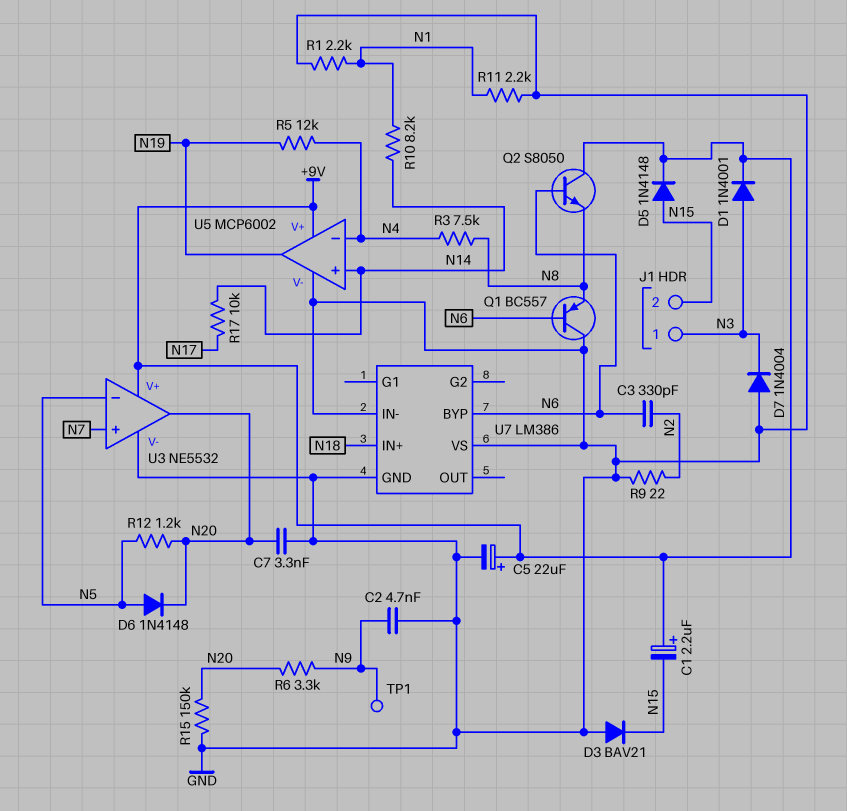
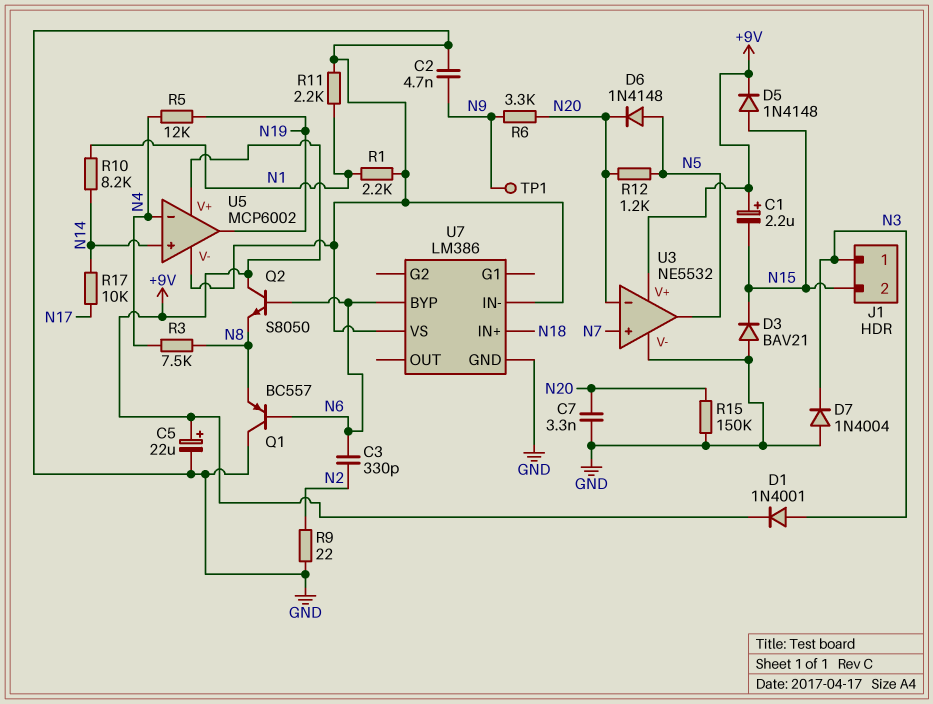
U3 pin in-: N5 -> N20
U3 pin out: N20 -> N5

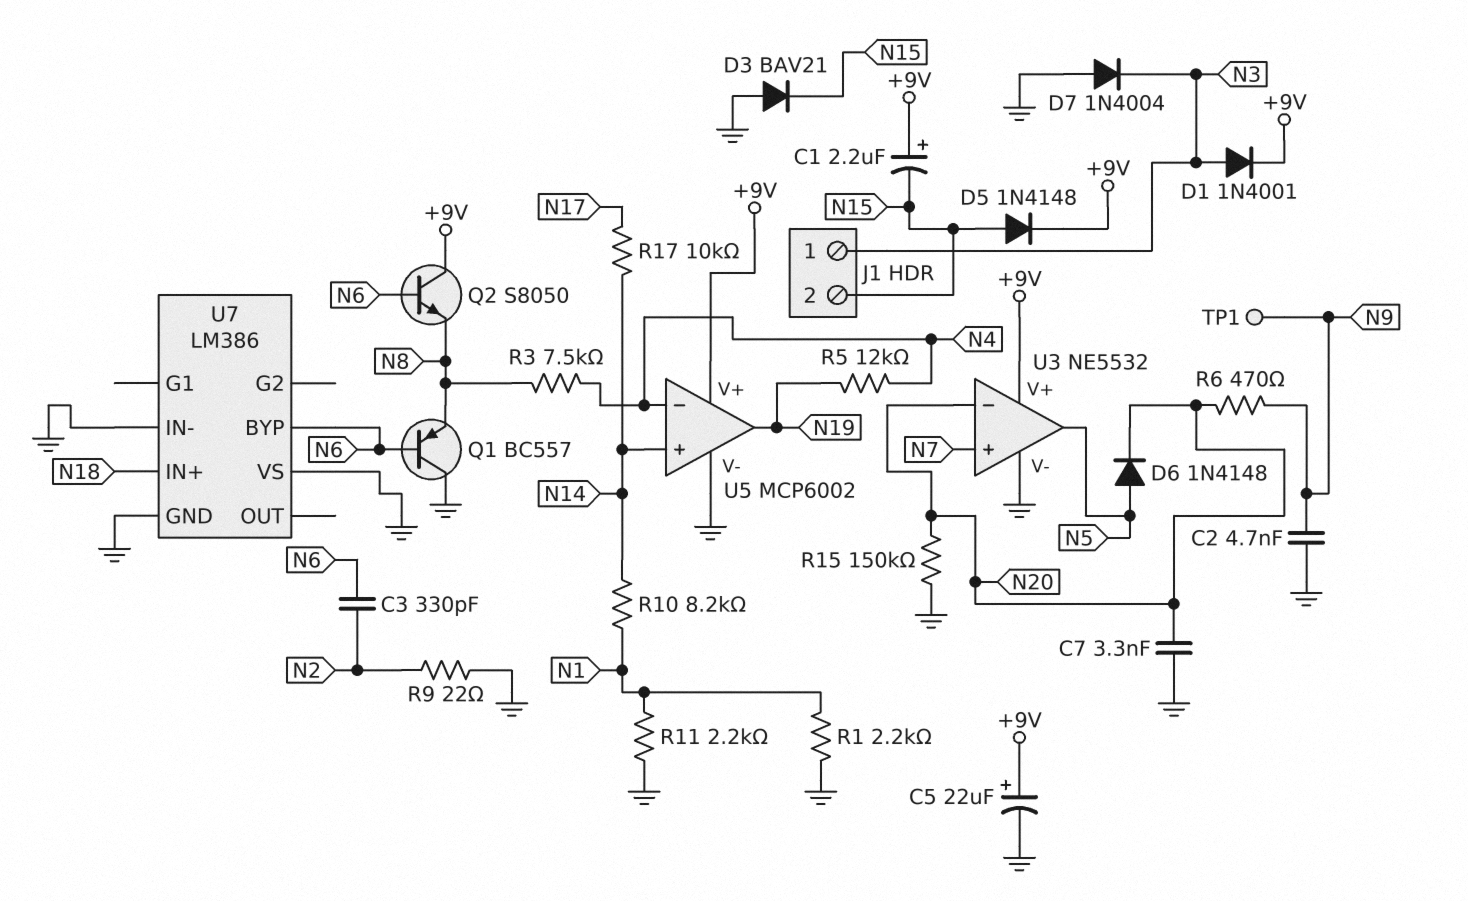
R6: 3.3k (N9, N20) -> 470 (N9, N20)
R12: 1.2k (N5, N20) -> none

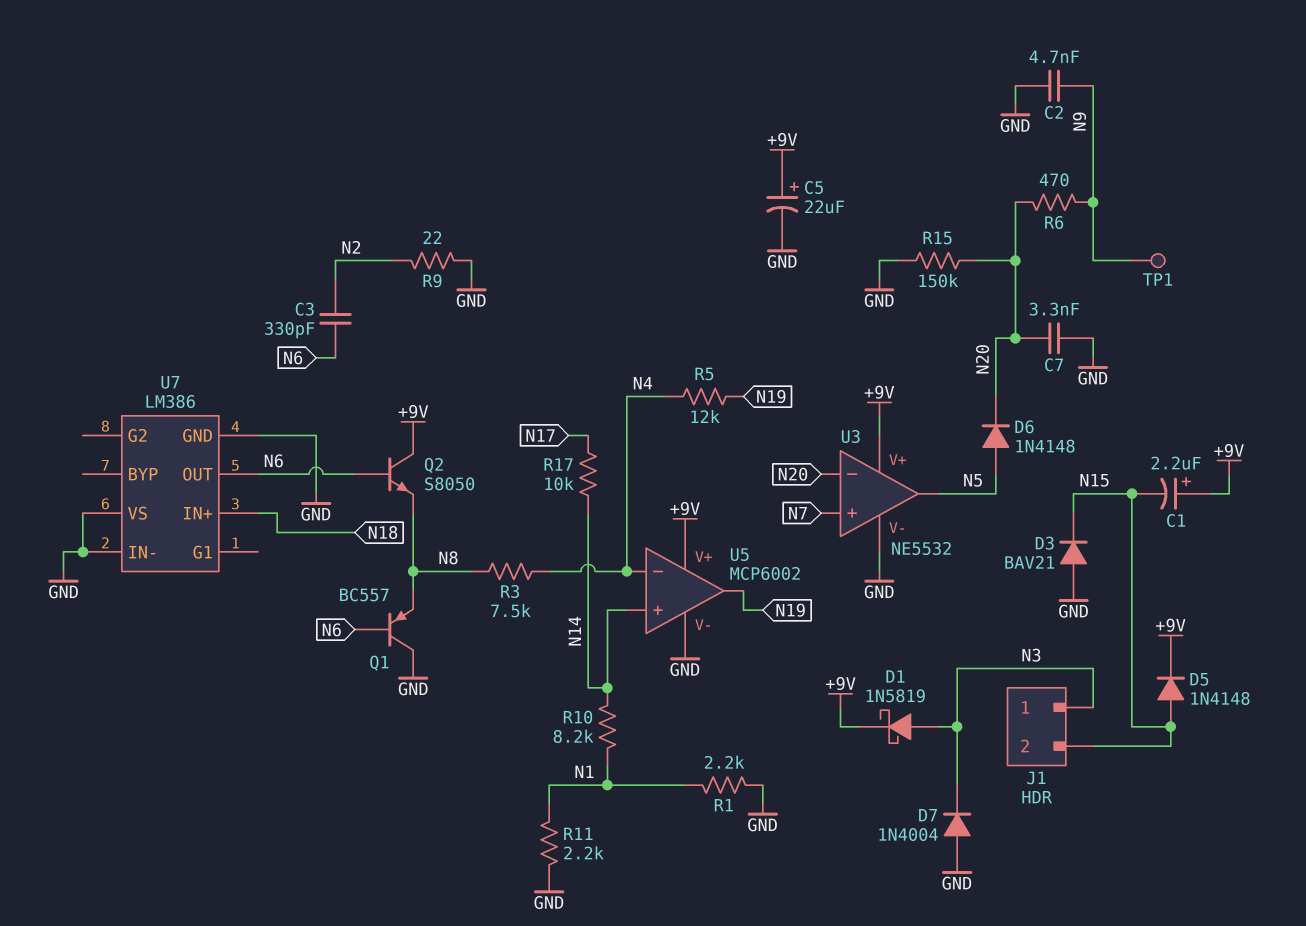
D1: diode 1N4001 (A N3, K +9V) -> schottky 1N5819 (A N3, K +9V)
U7 pin BYP: N6 -> none
U7 pin OUT: none -> N6

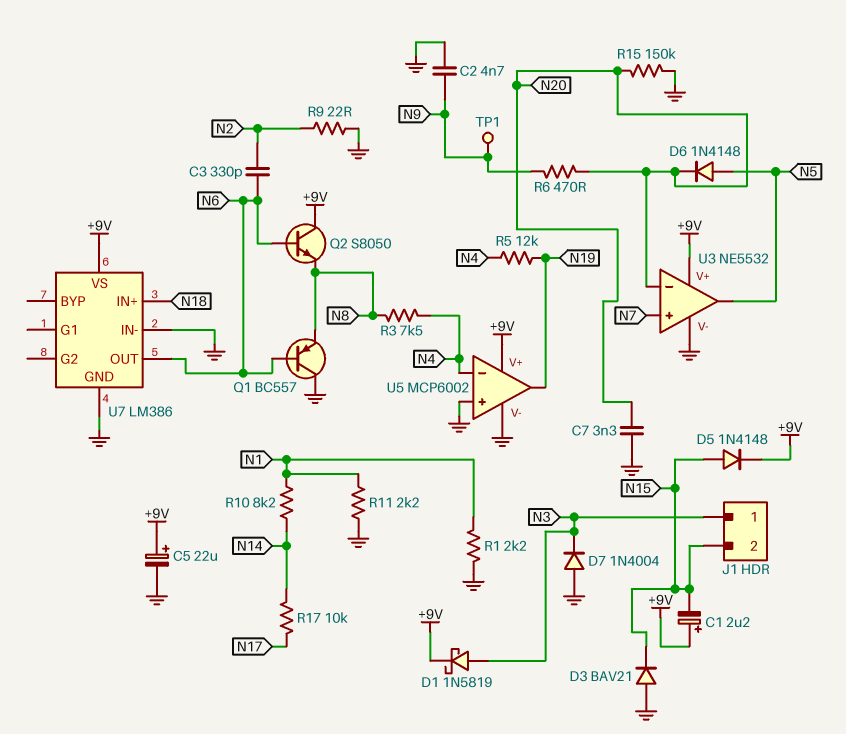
U5 pin in+: N14 -> GND
U7 pin VS: GND -> +9V

